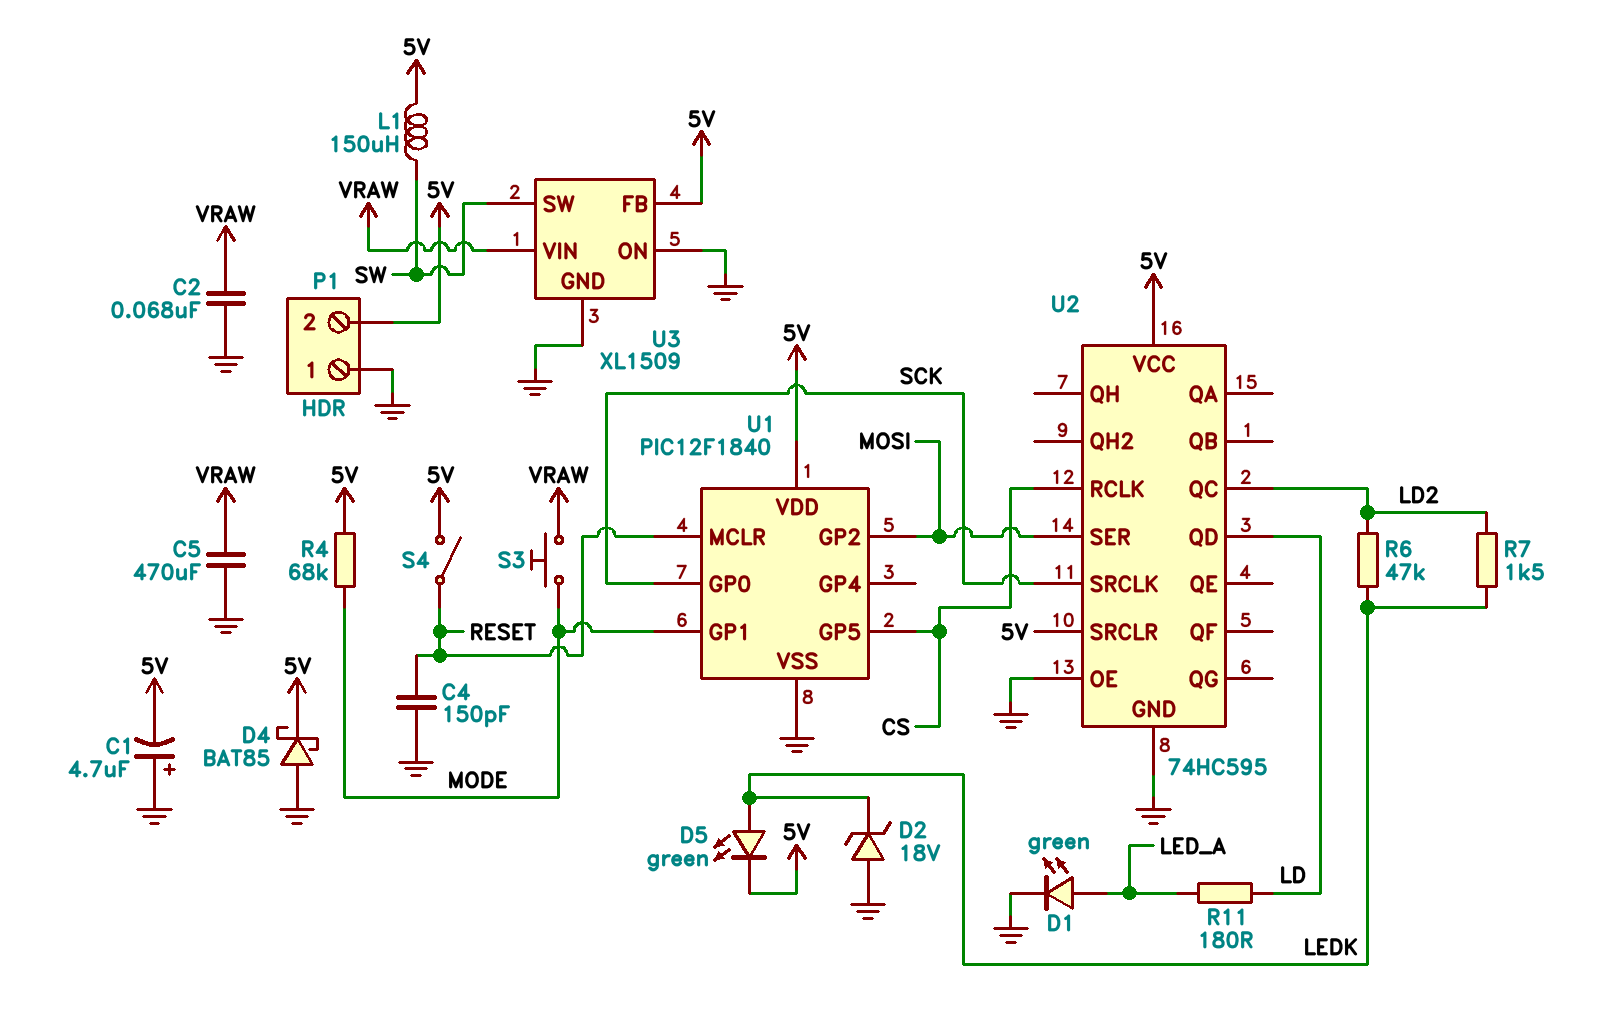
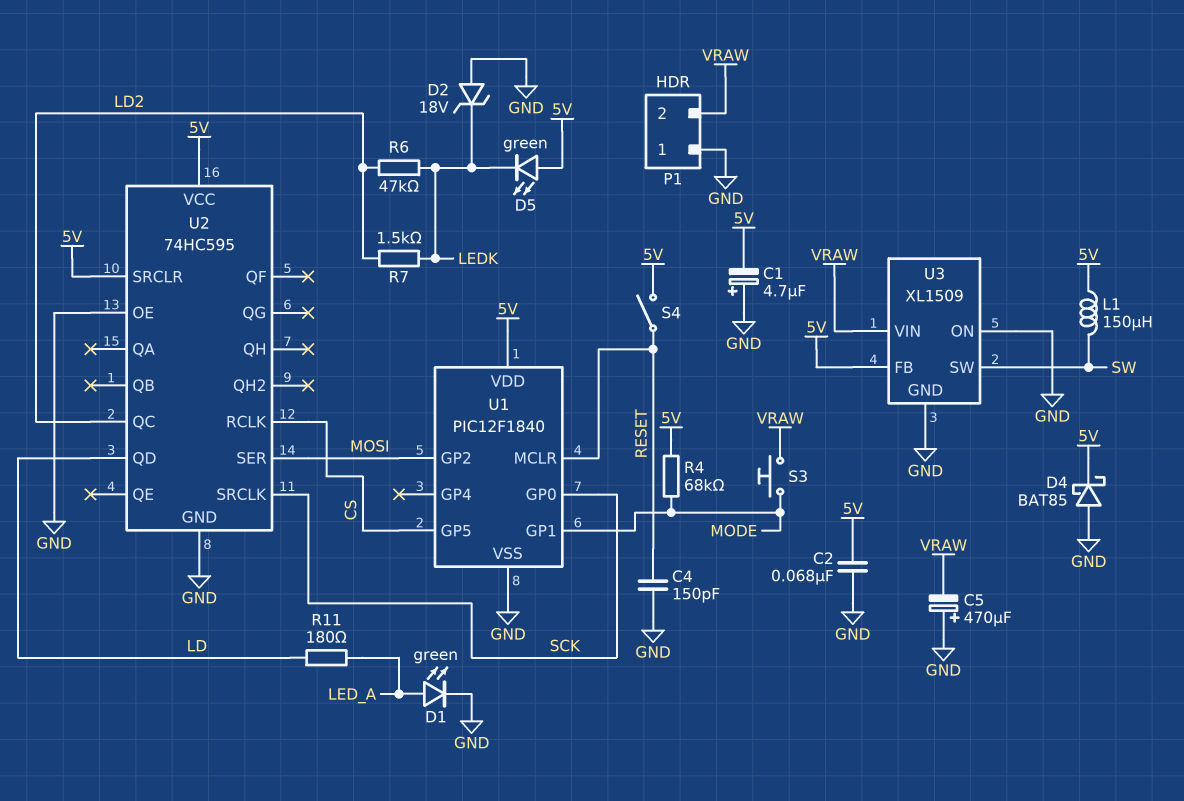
C2: 68nF (GND, VRAW) -> 68nF (5V, GND)
C5: 470uF (GND, VRAW) -> 470uF (plus GND, minus VRAW)
D5: LED green (A LEDK, K 5V) -> LED green (A 5V, K LEDK)
P1 pin 2: 5V -> VRAW

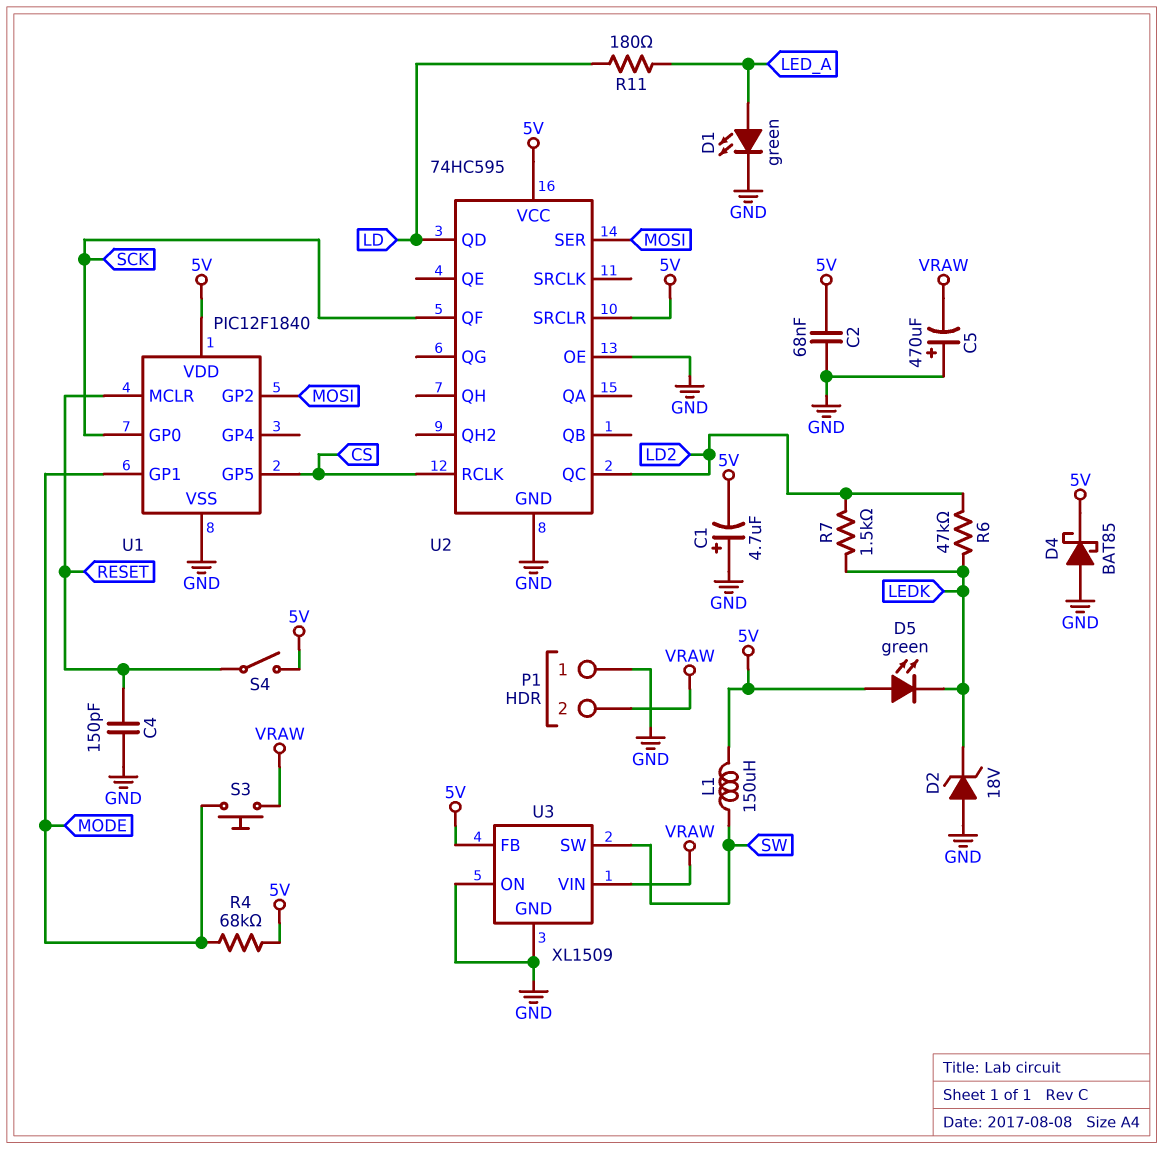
U2 pin QF: none -> SCK
U2 pin SRCLK: SCK -> none

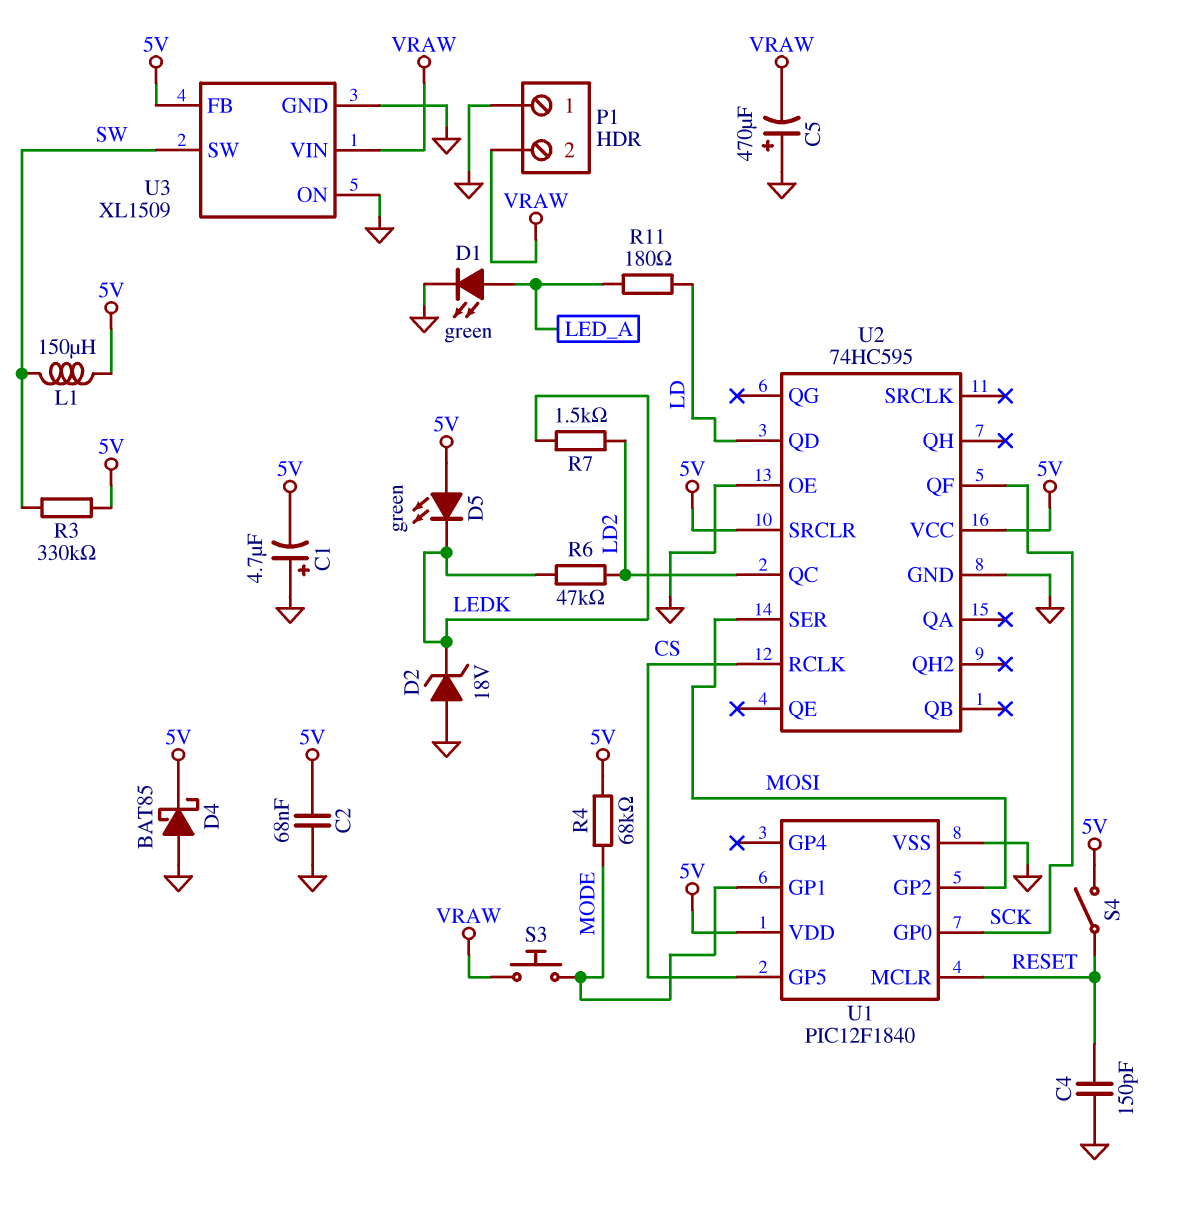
R3: none -> 330k (5V, SW)

